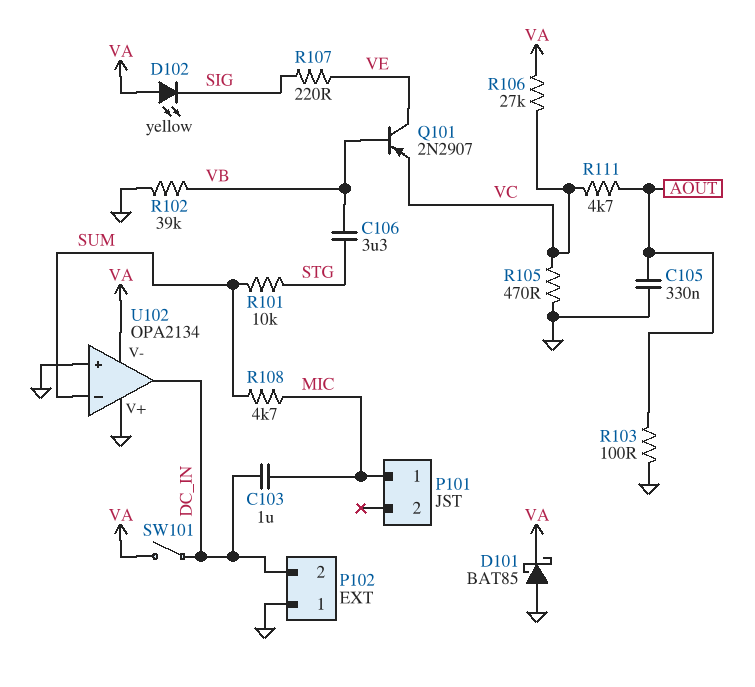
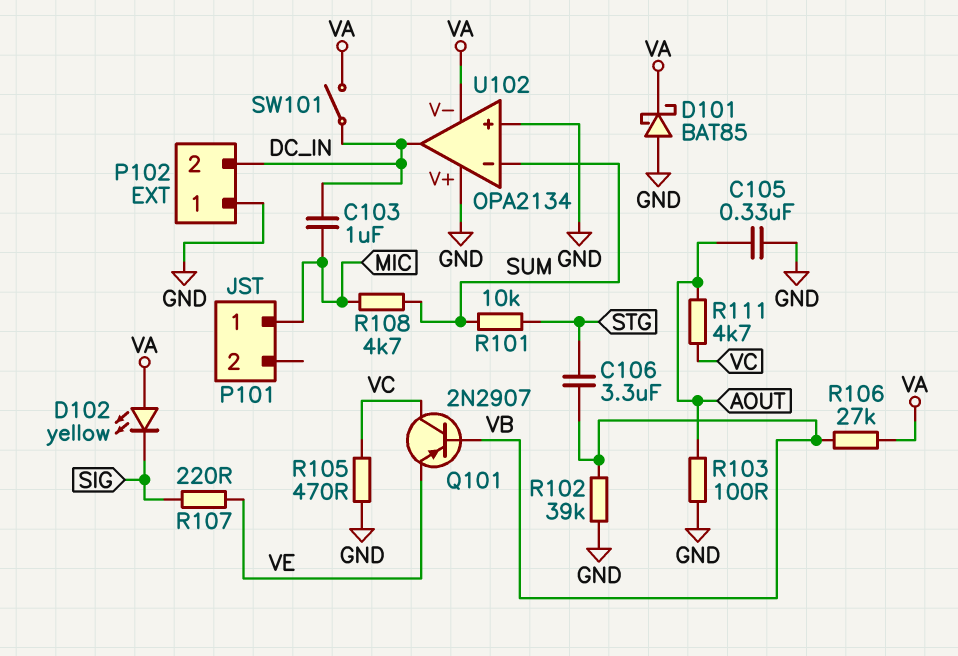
Q101: PNP 2N2907 (B VB, C VE, E VC) -> PNP 2N2907 (B VB, C VC, E VE)
R106: 27k (VA, VC) -> 27k (VA, VB)

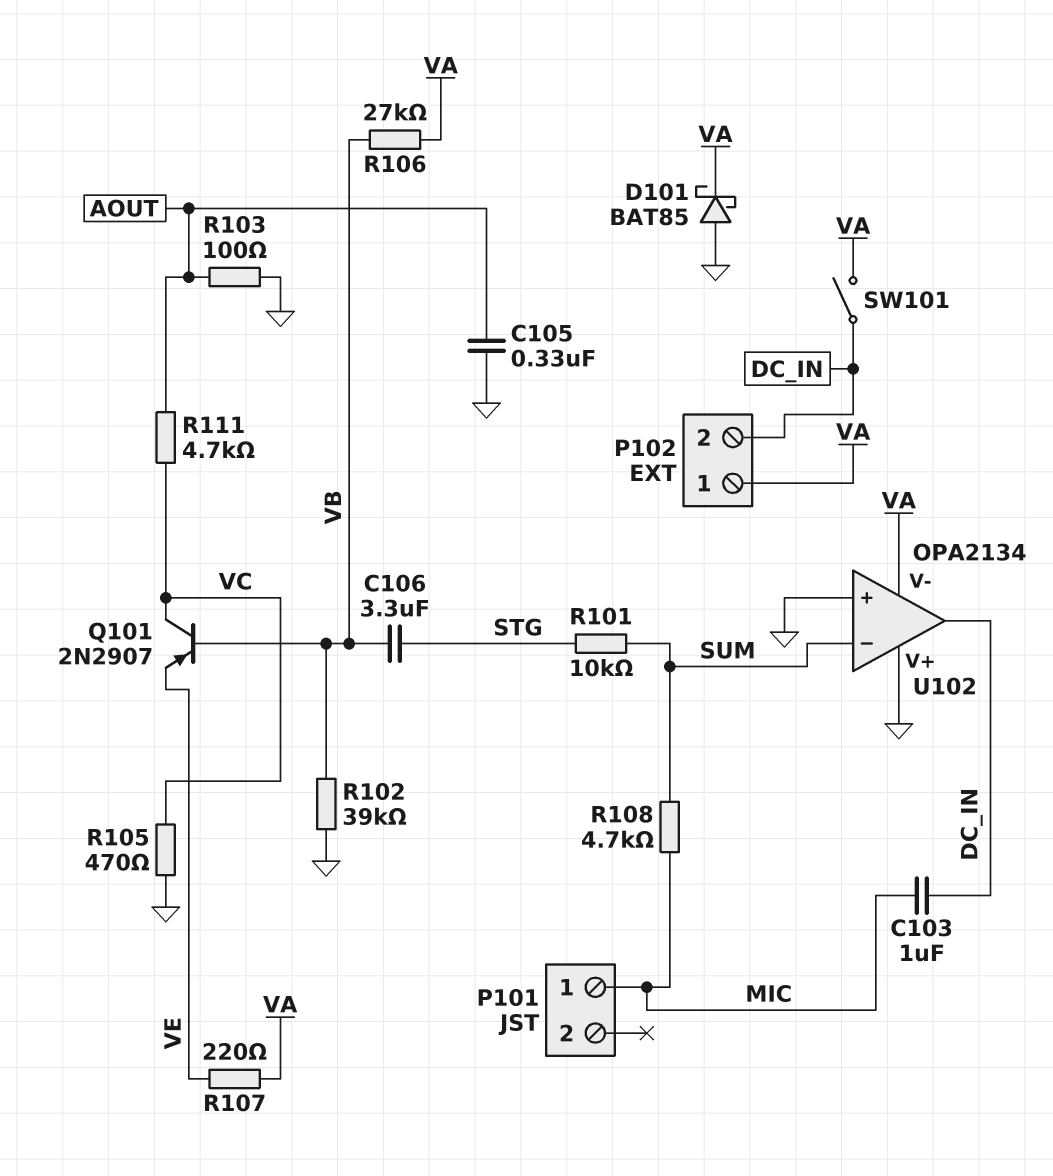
D102: LED yellow (A VA, K SIG) -> none
P102 pin 1: GND -> VA
R107: 220 (SIG, VE) -> 220 (VA, VE)

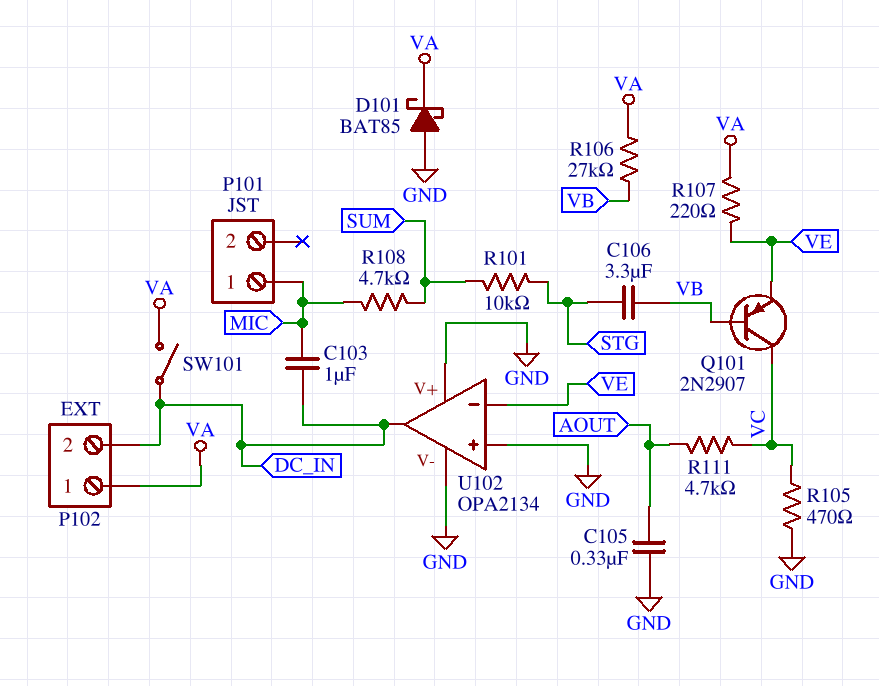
R102: 39k (GND, VB) -> none
R103: 100 (AOUT, GND) -> none
U102 pin V-: VA -> GND
U102 pin in-: SUM -> VE

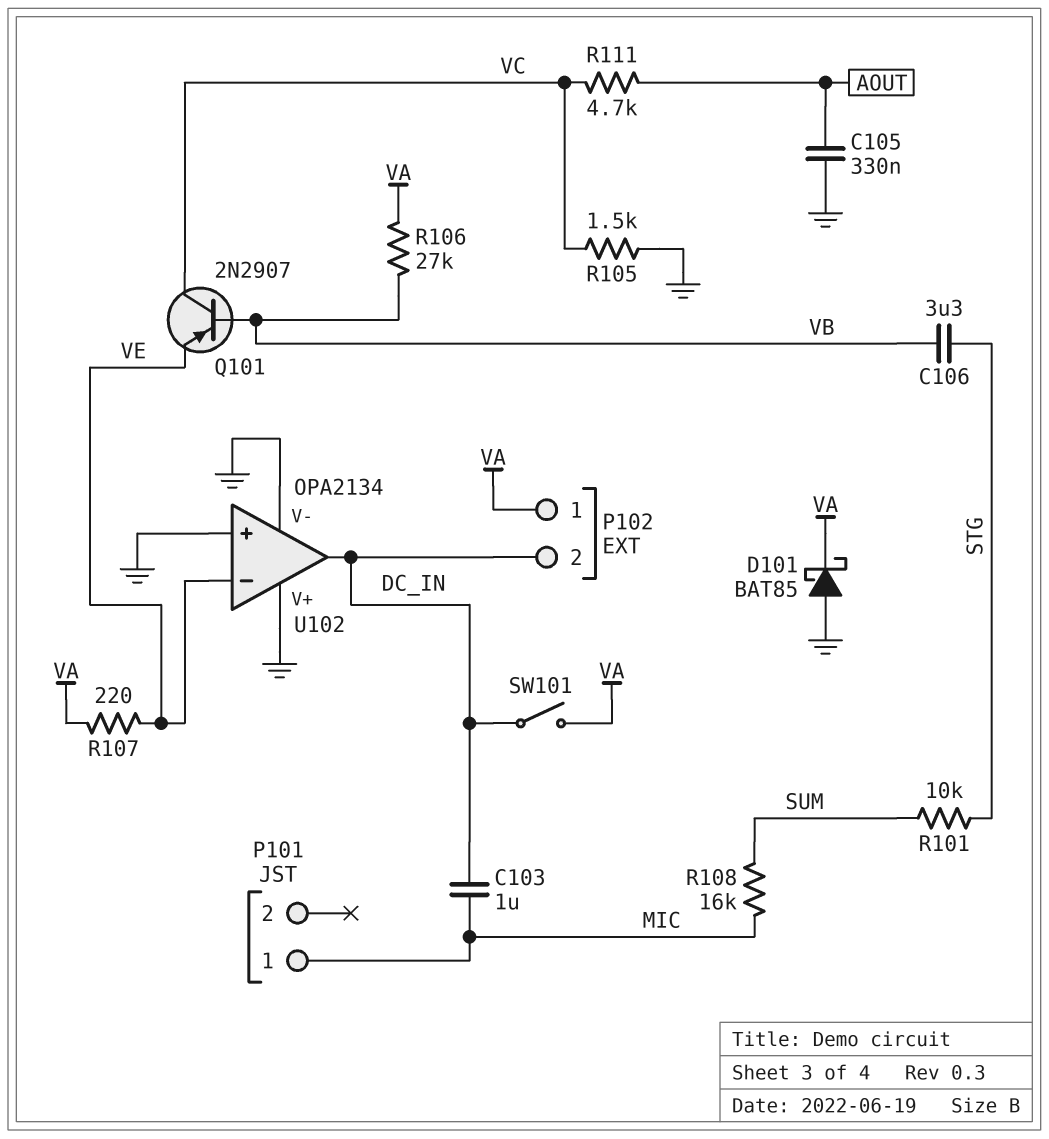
R105: 470 (GND, VC) -> 1.5k (GND, VC)
R108: 4.7k (MIC, SUM) -> 16k (MIC, SUM)

